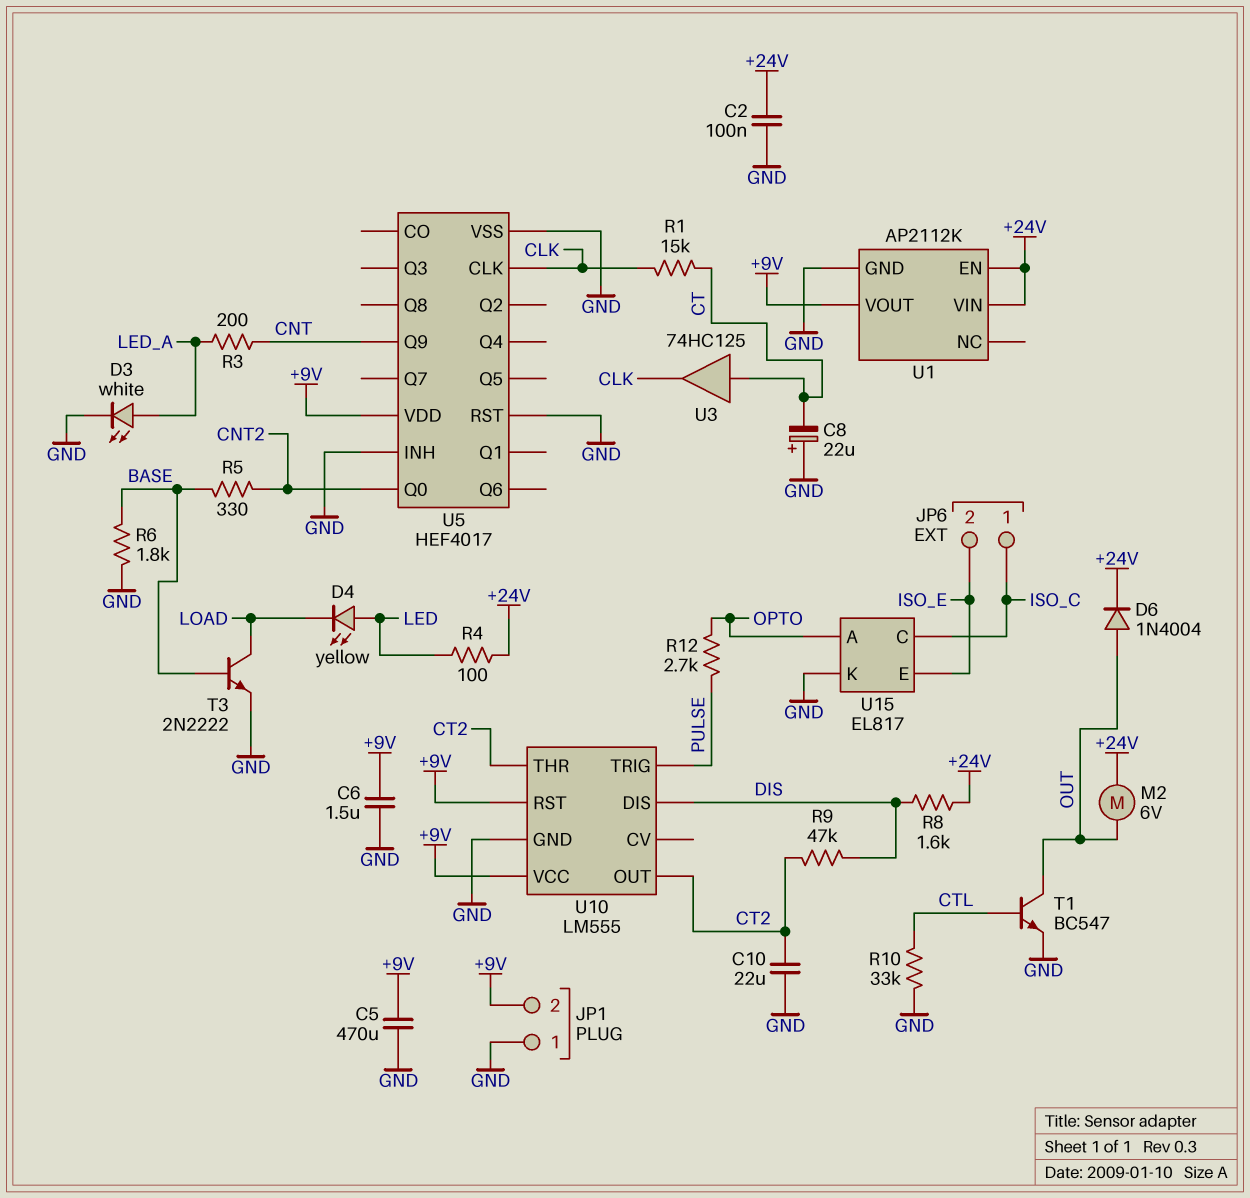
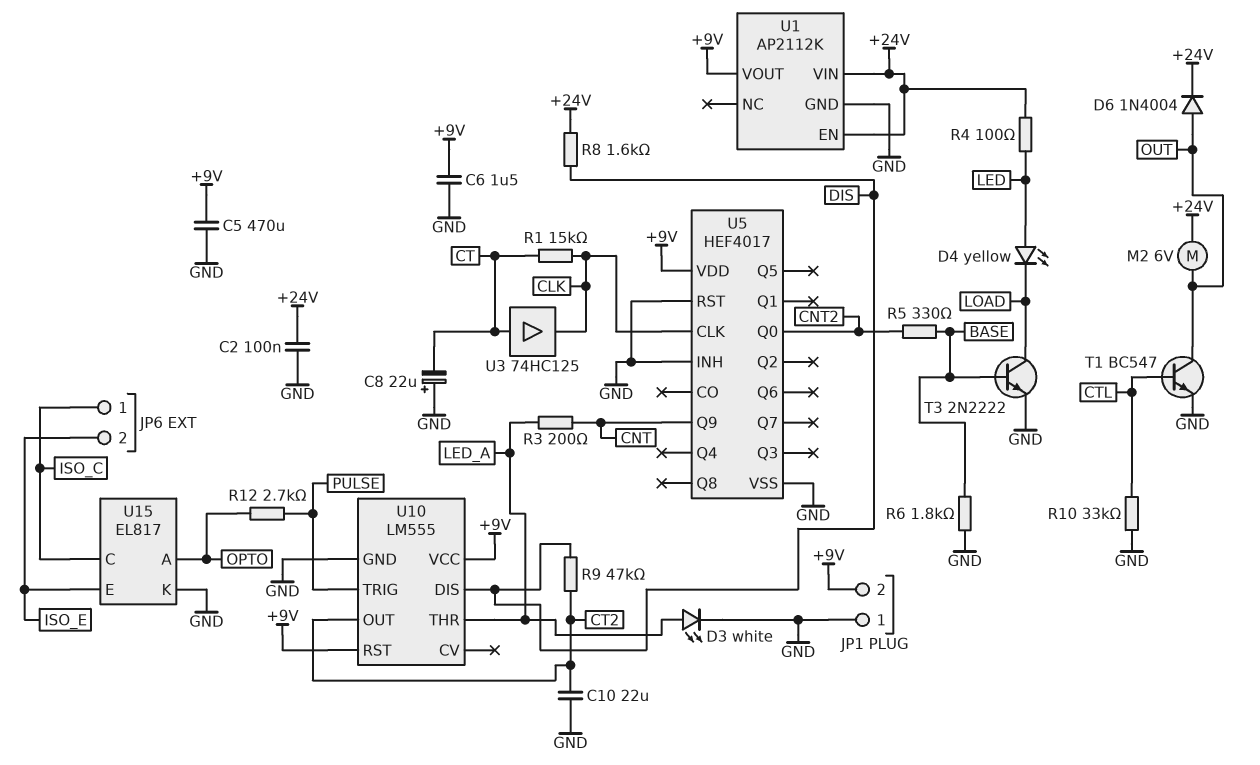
U10 pin THR: CT2 -> LED_A

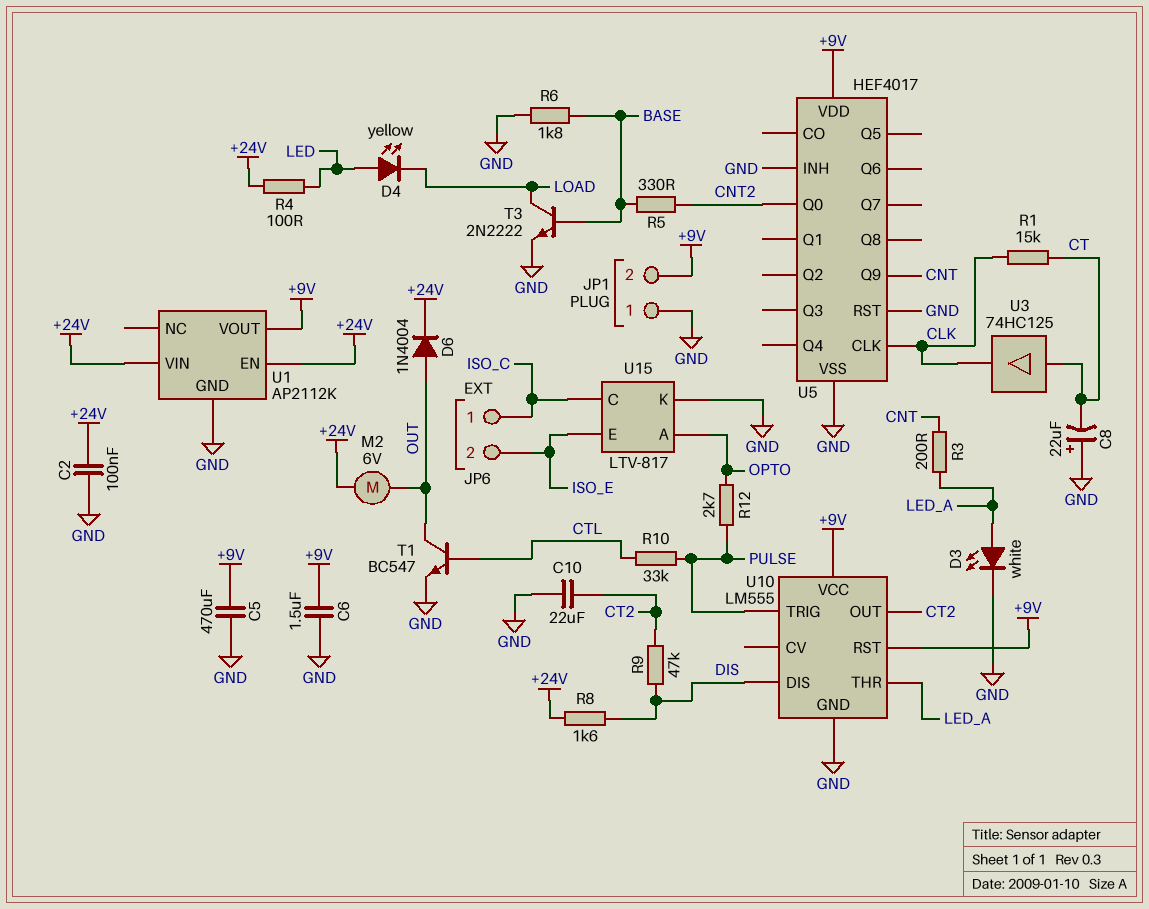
R10: 33k (CTL, GND) -> 33k (CTL, PULSE)
U15: EL817 -> LTV-817

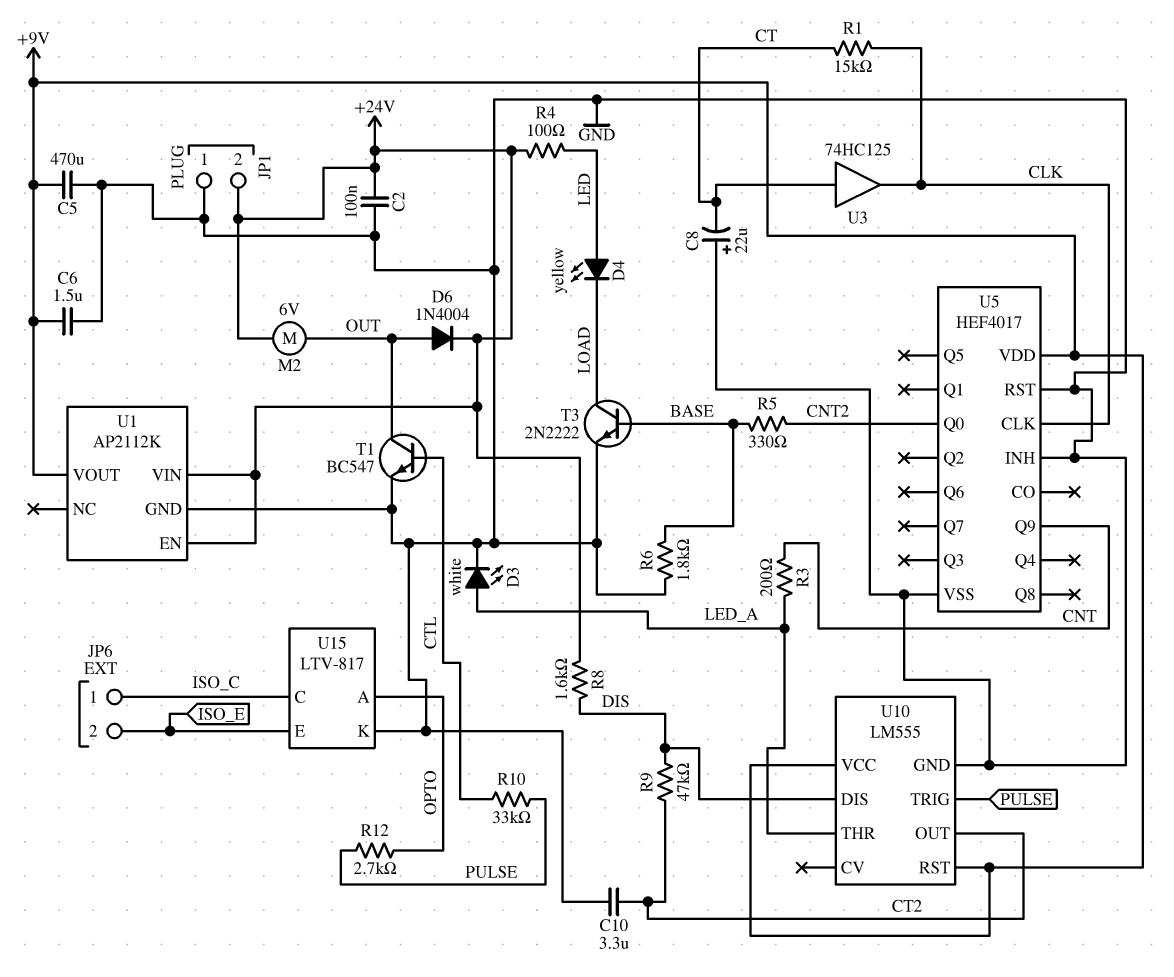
C10: 22uF (CT2, GND) -> 3.3uF (CT2, GND)
JP1 pin 2: +9V -> +24V

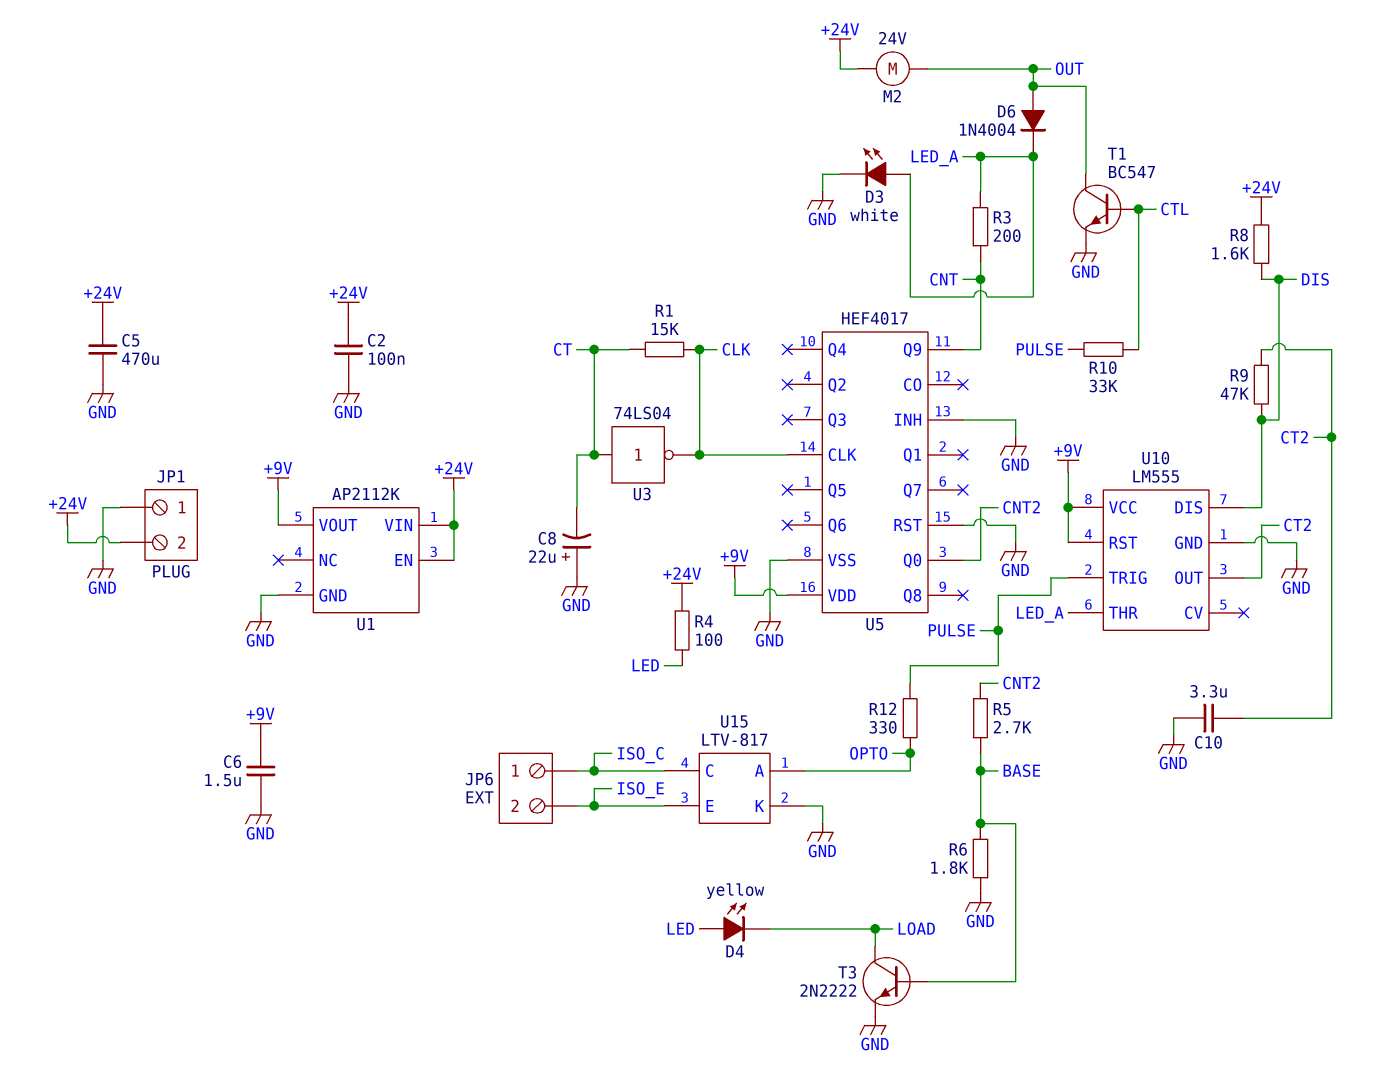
C5: 470uF (+9V, GND) -> 470uF (+24V, GND)
D6: diode 1N4004 (A OUT, K +24V) -> diode 1N4004 (A OUT, K LED_A)
M2: motor 6V (+24V, OUT) -> motor 24V (+24V, OUT)
R5: 330 (BASE, CNT2) -> 2.7k (BASE, CNT2)
R12: 2.7k (OPTO, PULSE) -> 330 (OPTO, PULSE)
U3: buffer 74HC125 (in CT, out CLK) -> NOT 74LS04 (in CT, out CLK)

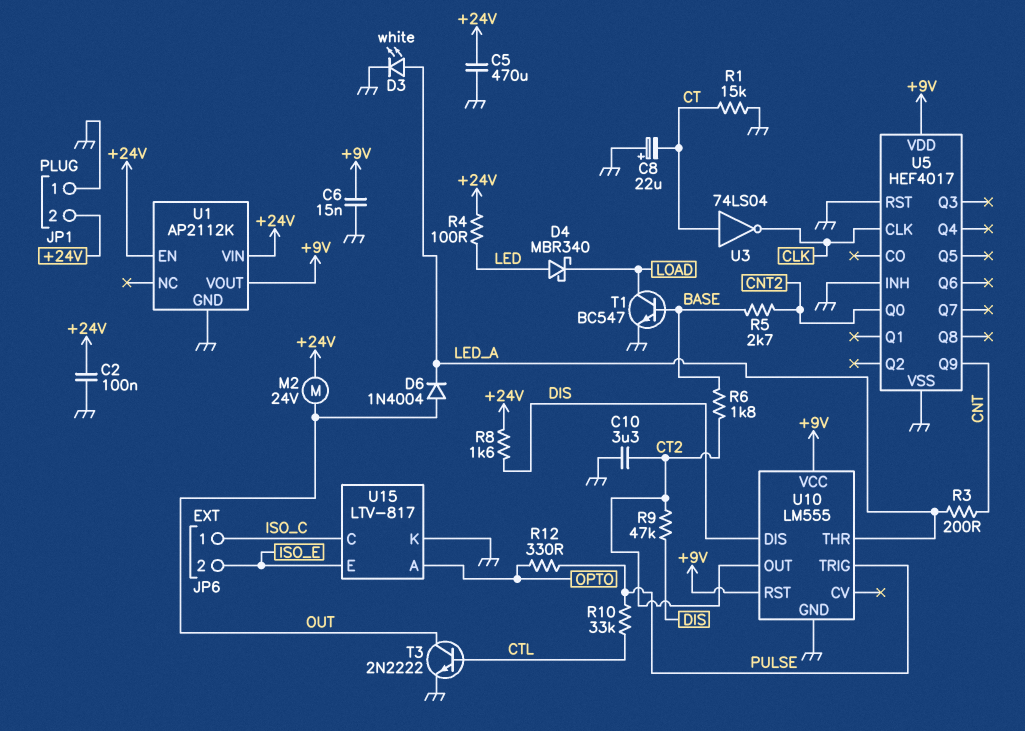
C6: 1.5uF (+9V, GND) -> 15nF (+9V, GND)
D4: LED yellow (A LED, K LOAD) -> schottky MBR340 (A LED, K LOAD)
R1: 15k (CLK, CT) -> 15k (CT, GND)
R6: 1.8k (BASE, GND) -> 1.8k (BASE, CT2)
T1: NPN BC547 (B CTL, C OUT, E GND) -> NPN BC547 (B BASE, C LOAD, E GND)
T3: NPN 2N2222 (B BASE, C LOAD, E GND) -> NPN 2N2222 (B CTL, C OUT, E GND)

